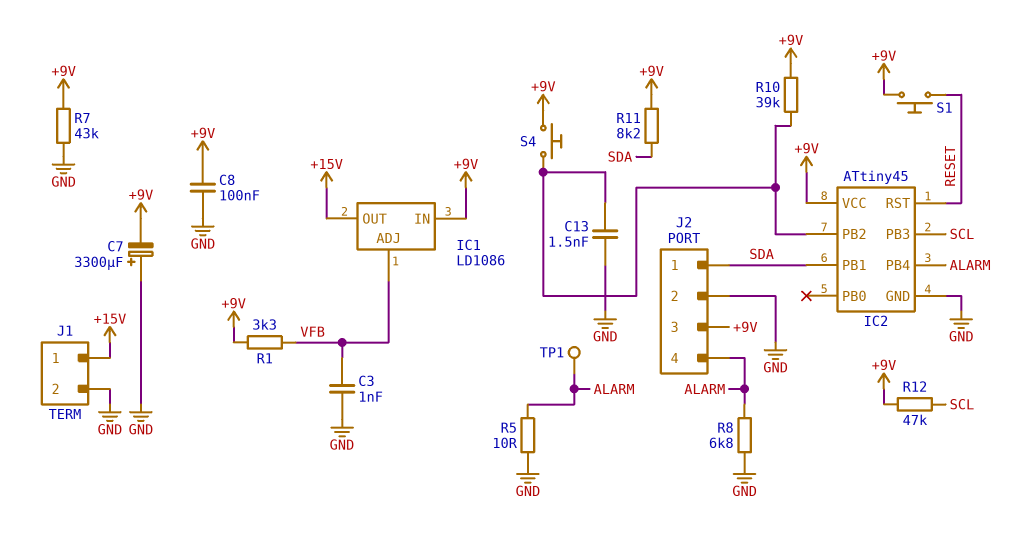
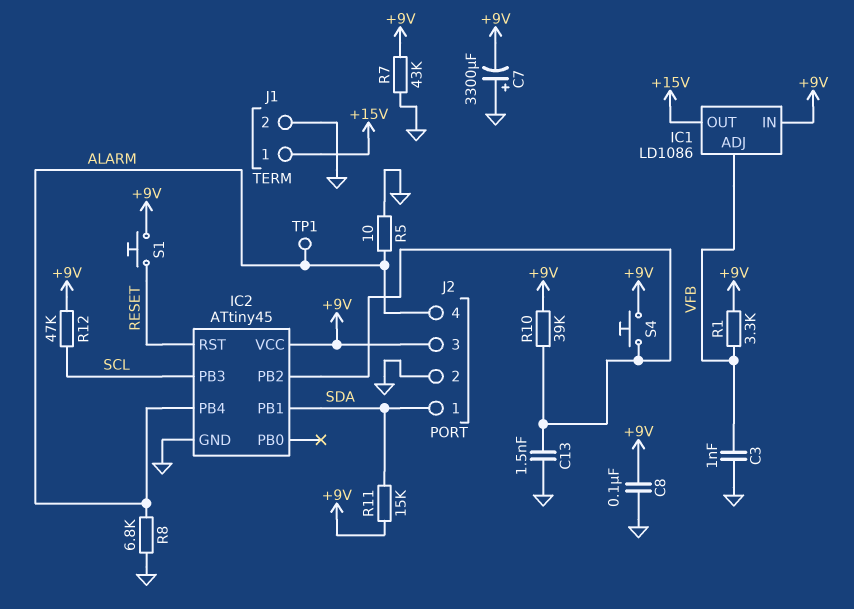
R11: 8.2k (+9V, SDA) -> 15k (+9V, SDA)

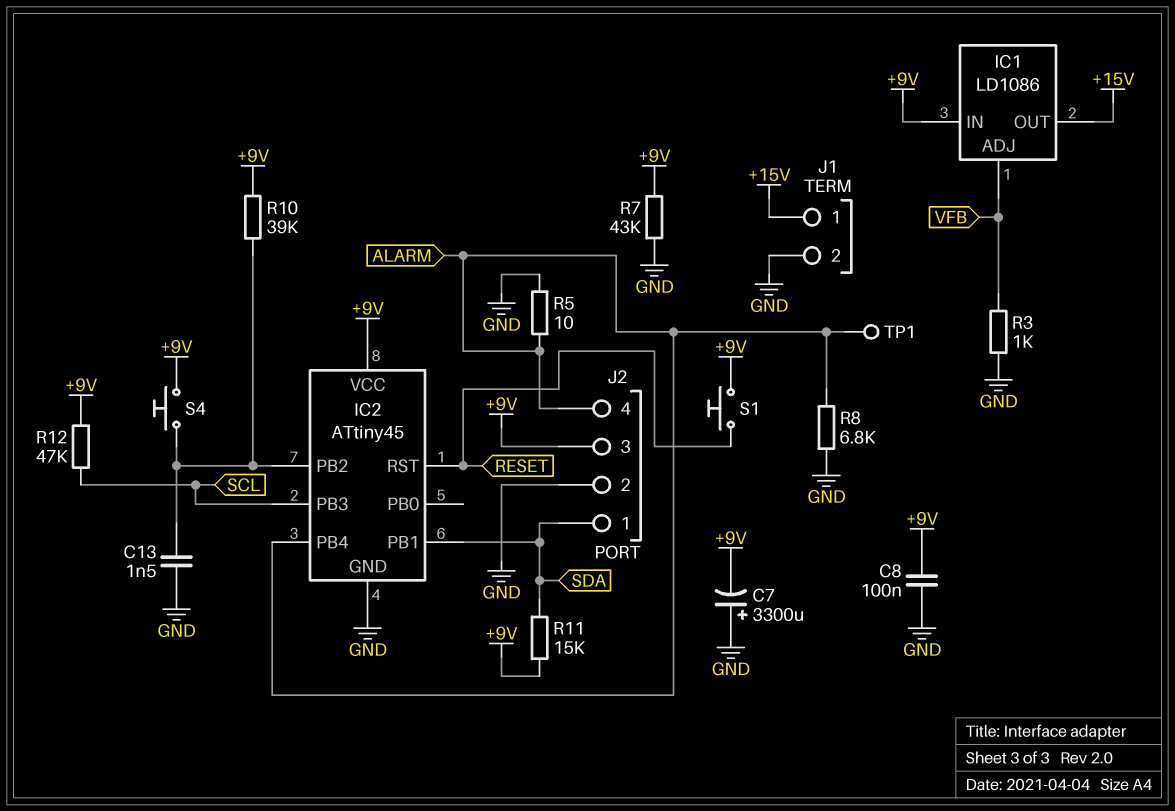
C3: 1nF (GND, VFB) -> none
R1: 3.3k (+9V, VFB) -> none
R3: none -> 1k (GND, VFB)

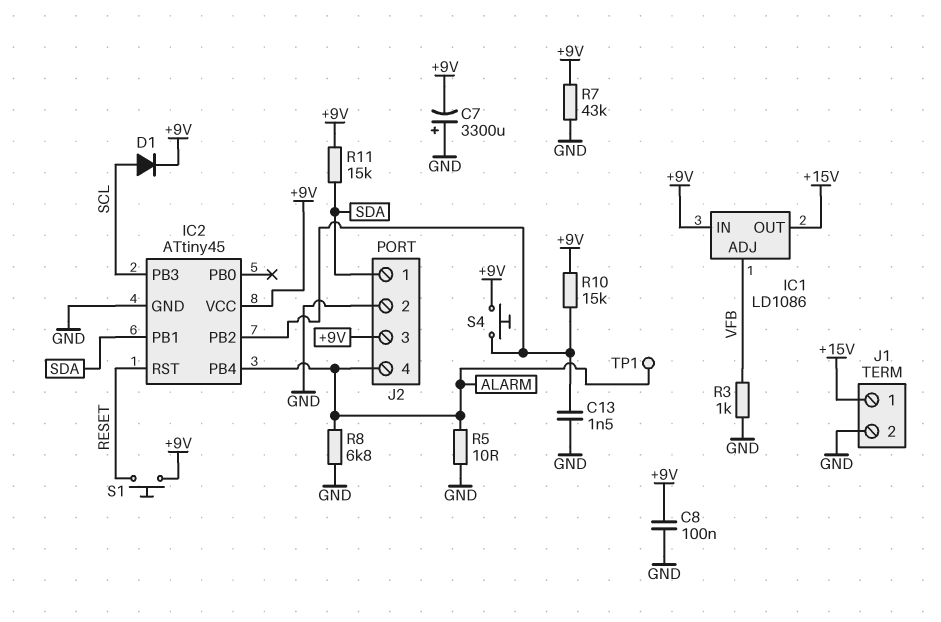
D1: none -> diode (A SCL, K +9V)
R10: 39k (+9V, IC2/PB2) -> 15k (+9V, IC2/PB2)
R12: 47k (+9V, SCL) -> none

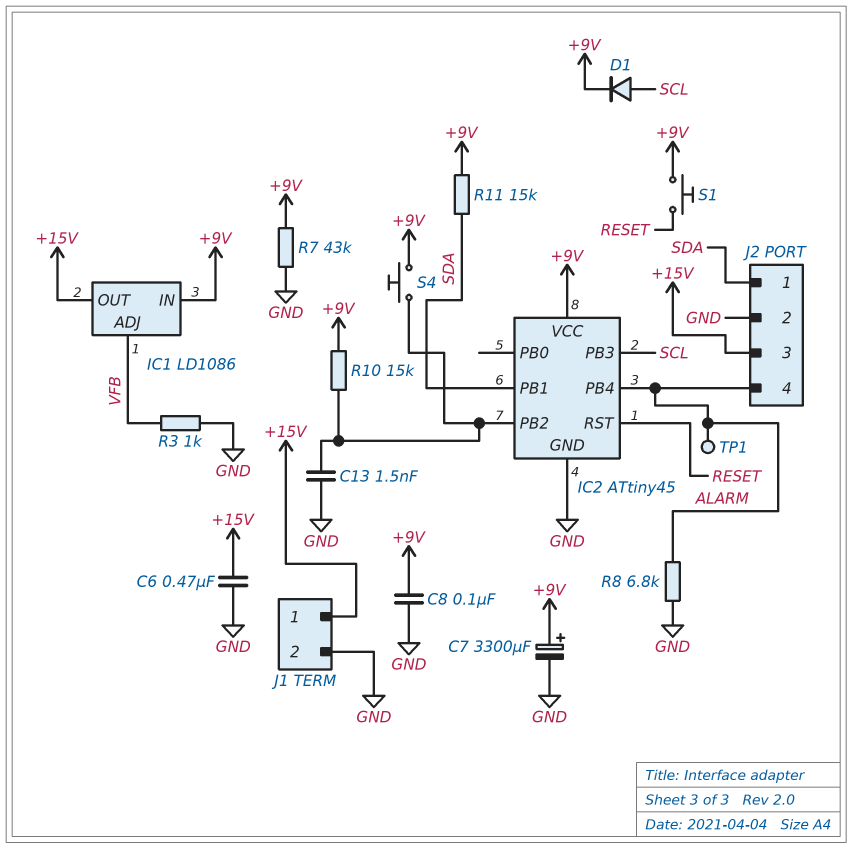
C6: none -> 470nF (+15V, GND)
C7: 3300uF (plus GND, minus +9V) -> 3300uF (plus +9V, minus GND)
J2 pin 3: +9V -> +15V
R5: 10 (ALARM, GND) -> none

